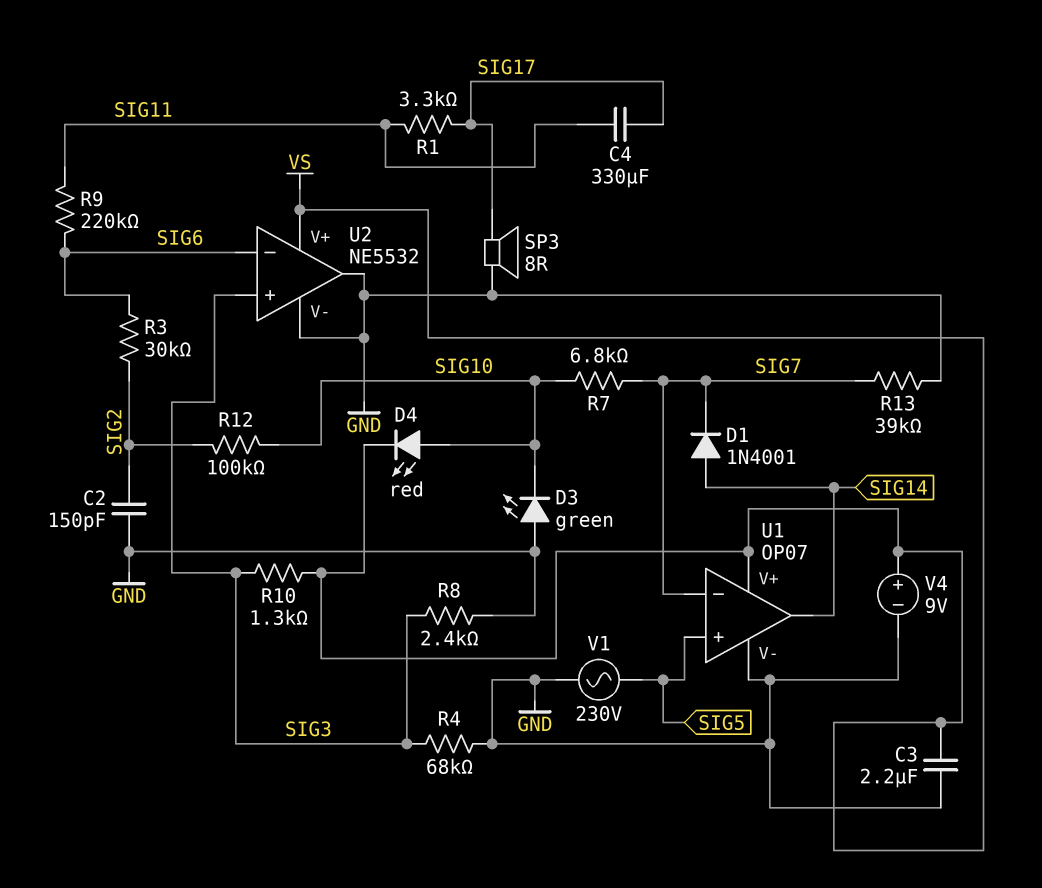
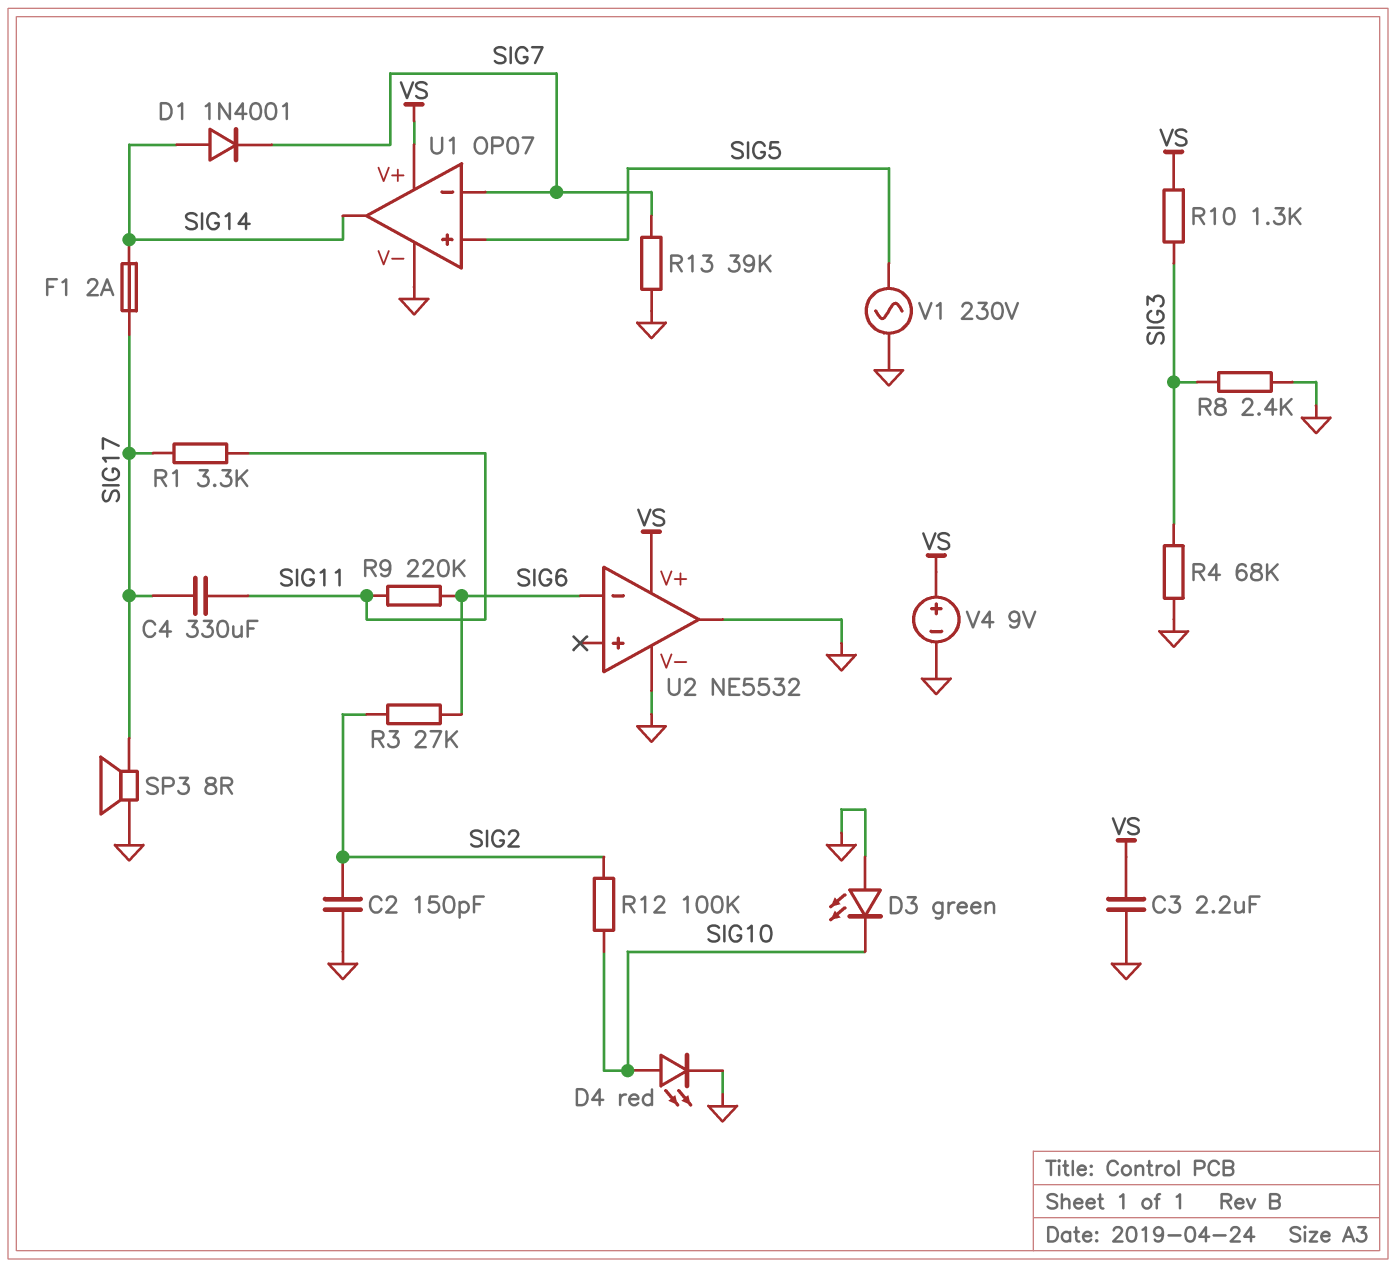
D4: LED red (A SIG10, K VS) -> LED red (A SIG10, K GND)
F1: none -> 2A (SIG14, SIG17)
R3: 30k (SIG2, SIG6) -> 27k (SIG2, SIG6)
R7: 6.8k (SIG7, SIG10) -> none
U2 pin in+: SIG3 -> none

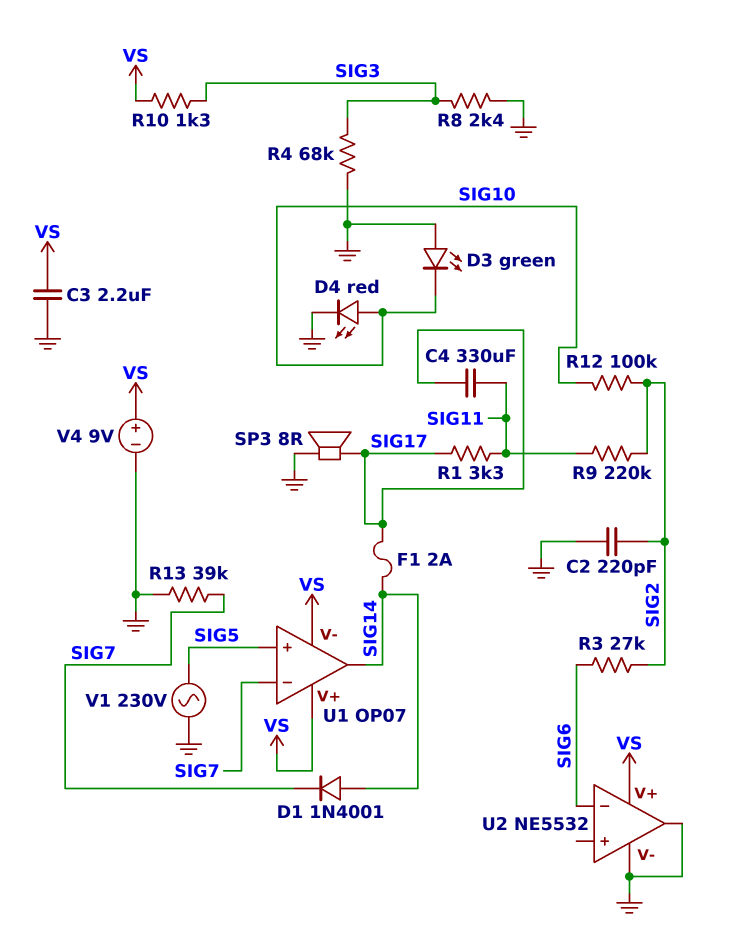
C2: 150pF (GND, SIG2) -> 220pF (GND, SIG2)
R9: 220k (SIG6, SIG11) -> 220k (SIG2, SIG11)
U1 pin V-: GND -> VS

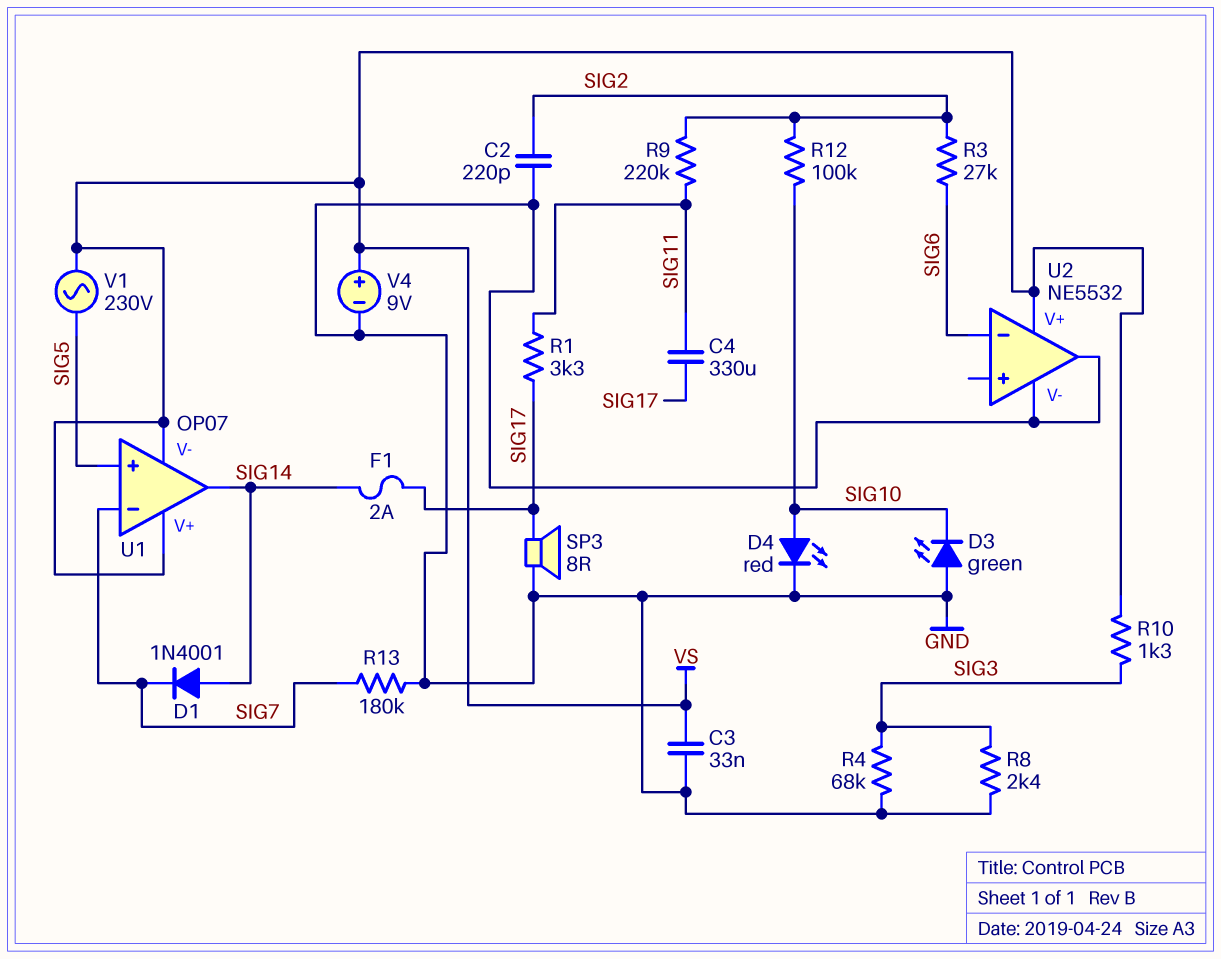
C3: 2.2uF (GND, VS) -> 33nF (GND, VS)
R13: 39k (GND, SIG7) -> 180k (GND, SIG7)
V1: AC 230V (GND, SIG5) -> AC 230V (SIG5, VS)

